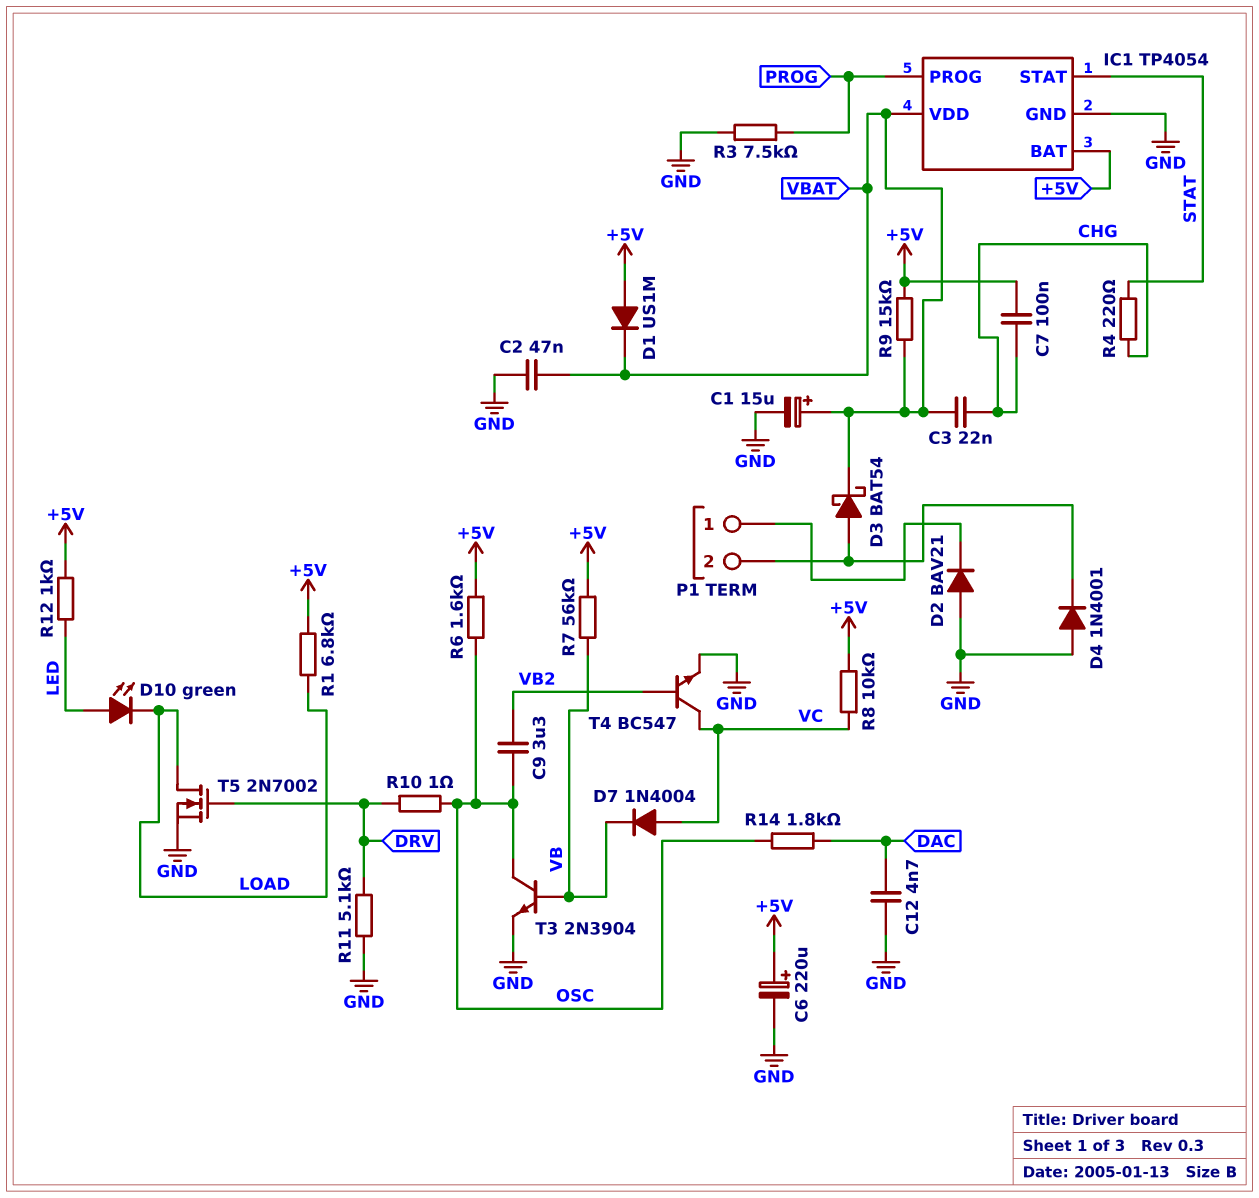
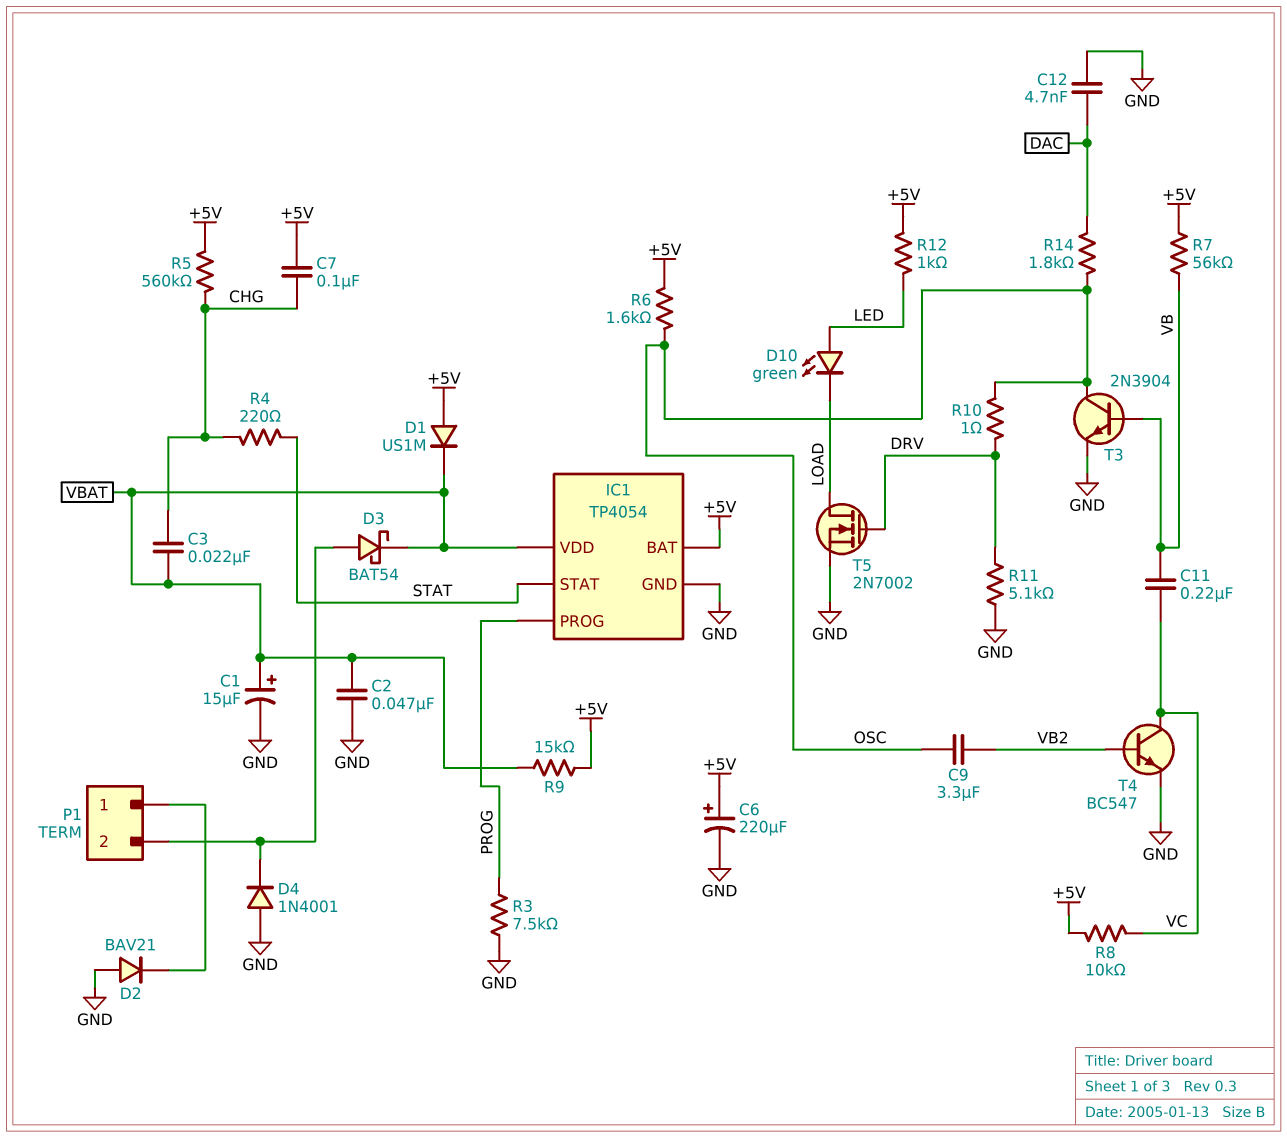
C11: none -> 220nF (VB, VC)
D7: diode 1N4004 (A VC, K VB) -> none
R1: 6.8k (+5V, LOAD) -> none
R5: none -> 560k (+5V, CHG)

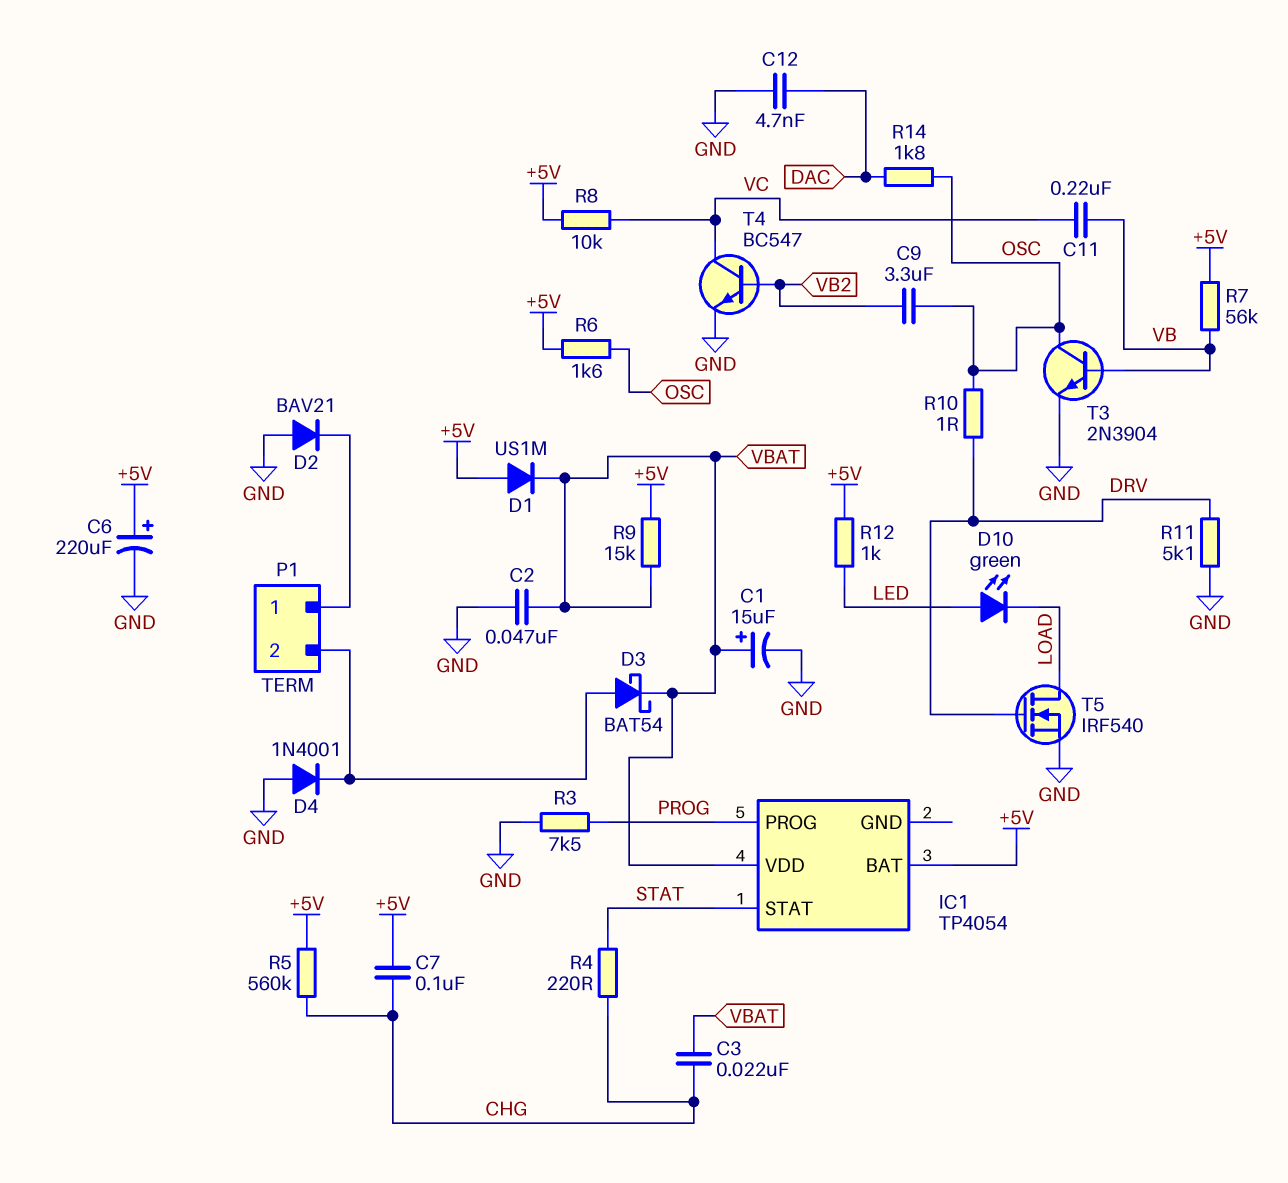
IC1 pin GND: GND -> none
T5: NMOS 2N7002 (G DRV, D LOAD, S GND) -> NMOS IRF540 (G DRV, D LOAD, S GND)

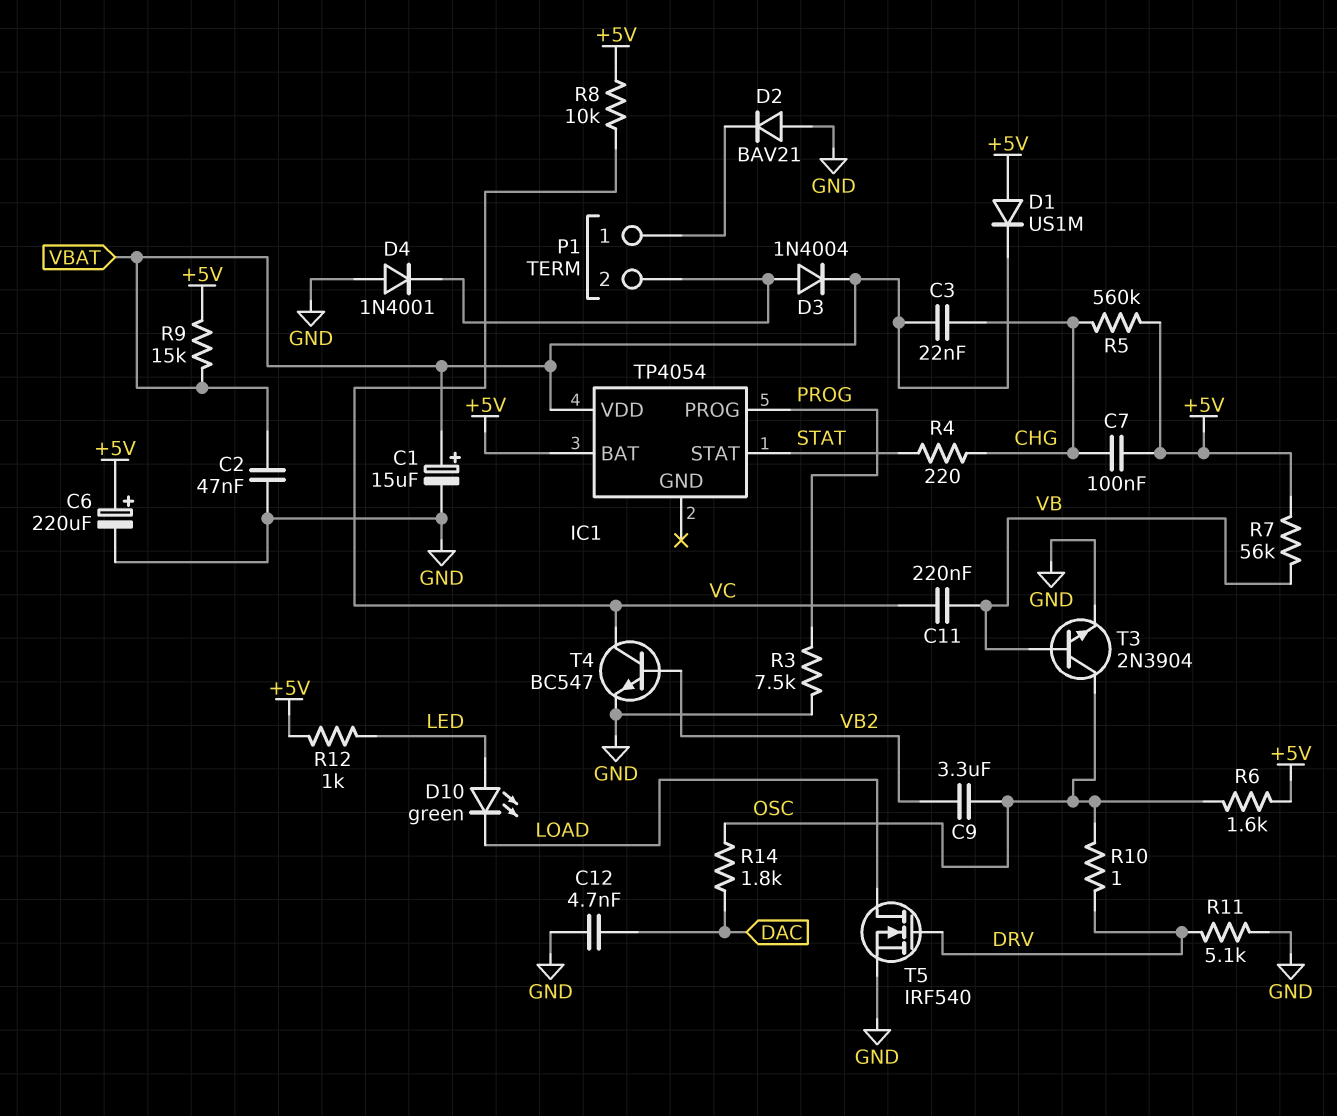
D3: schottky BAT54 (A P1/2, K VBAT) -> diode 1N4004 (A P1/2, K VBAT)

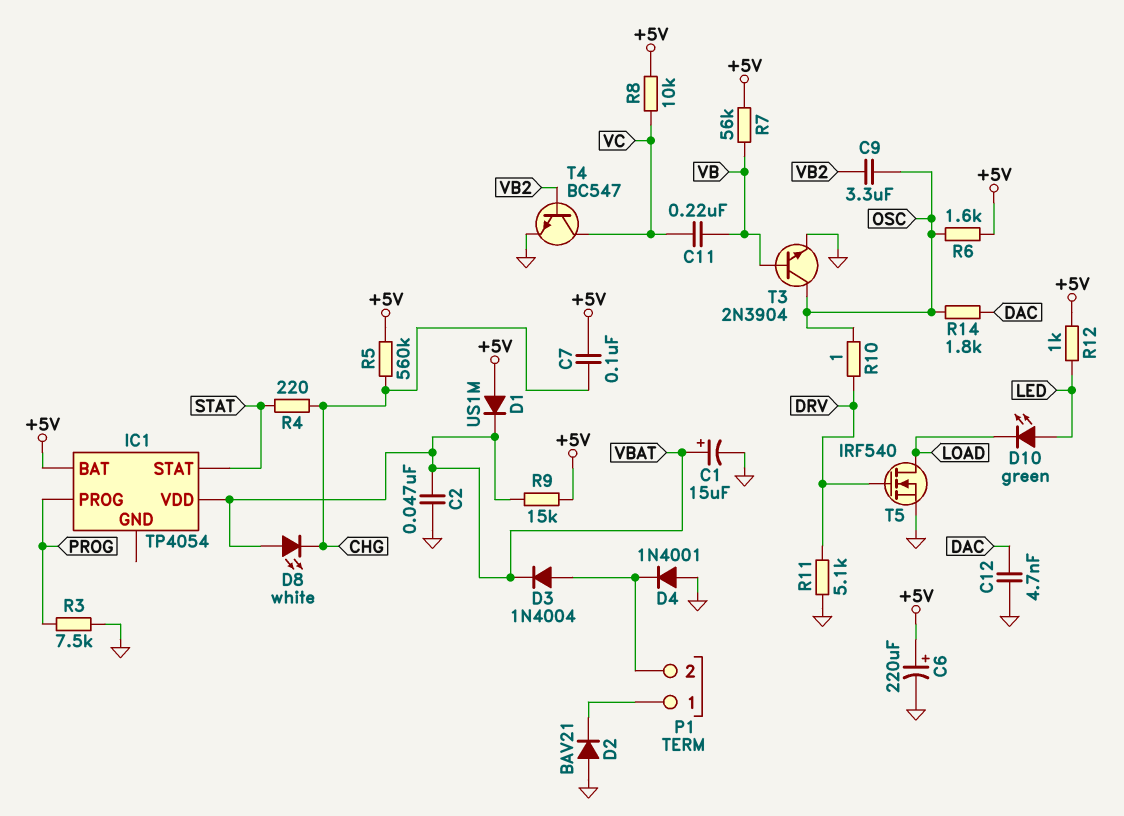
C3: 22nF (CHG, VBAT) -> none
D8: none -> LED white (A VBAT, K CHG)

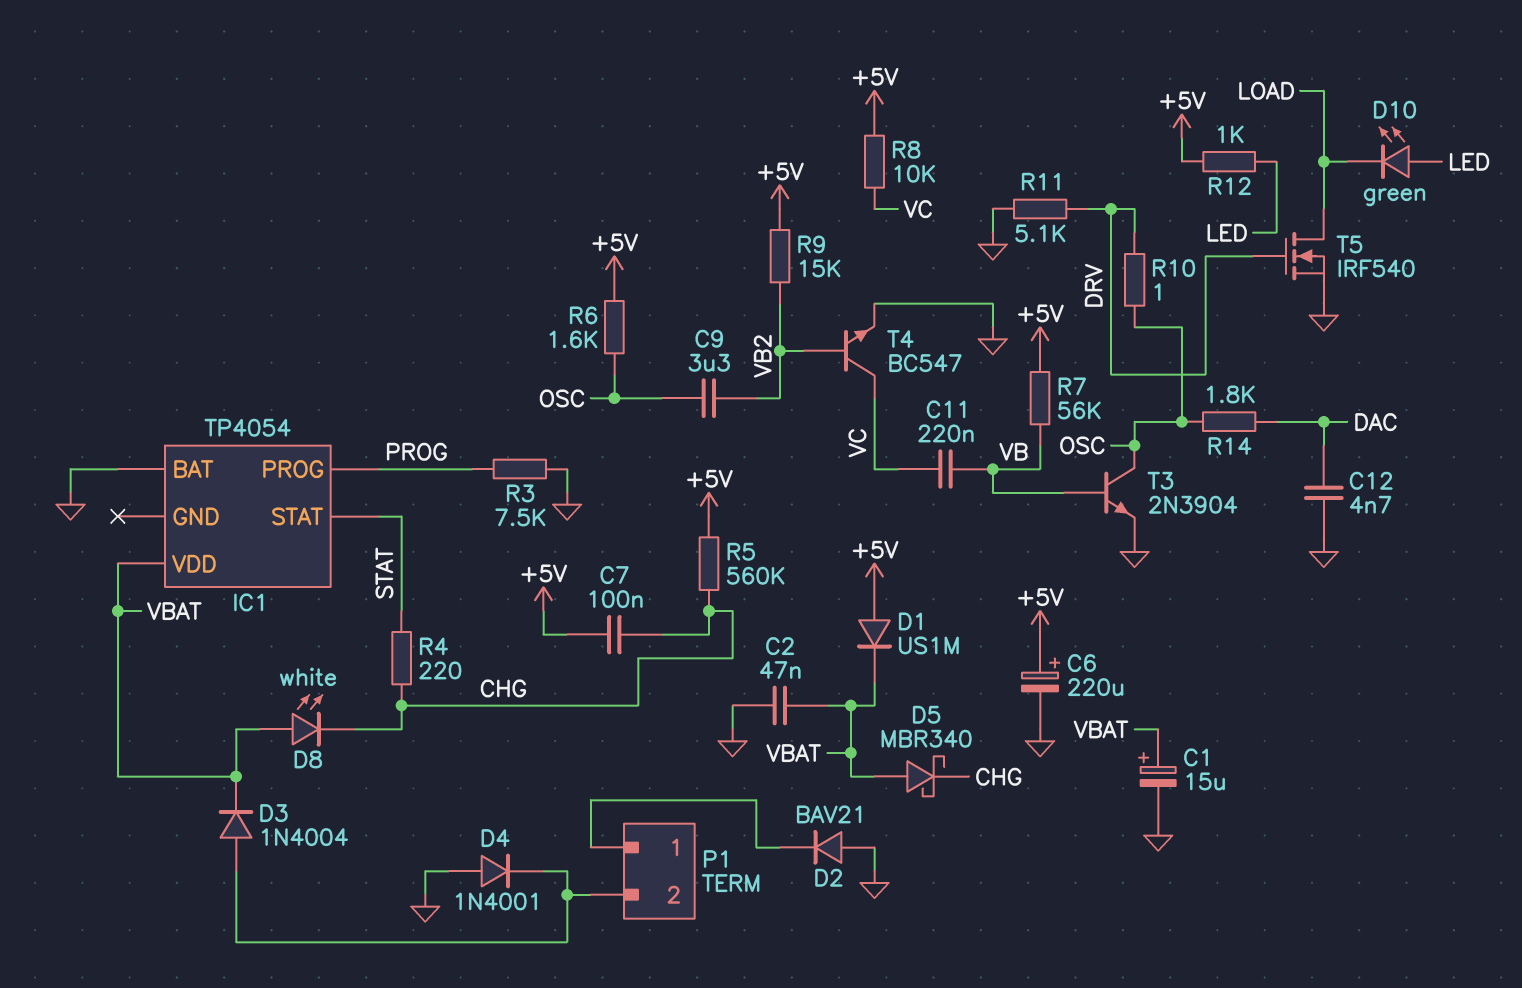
D5: none -> schottky MBR340 (A VBAT, K CHG)
IC1 pin BAT: +5V -> GND
R9: 15k (+5V, VBAT) -> 15k (+5V, VB2)

